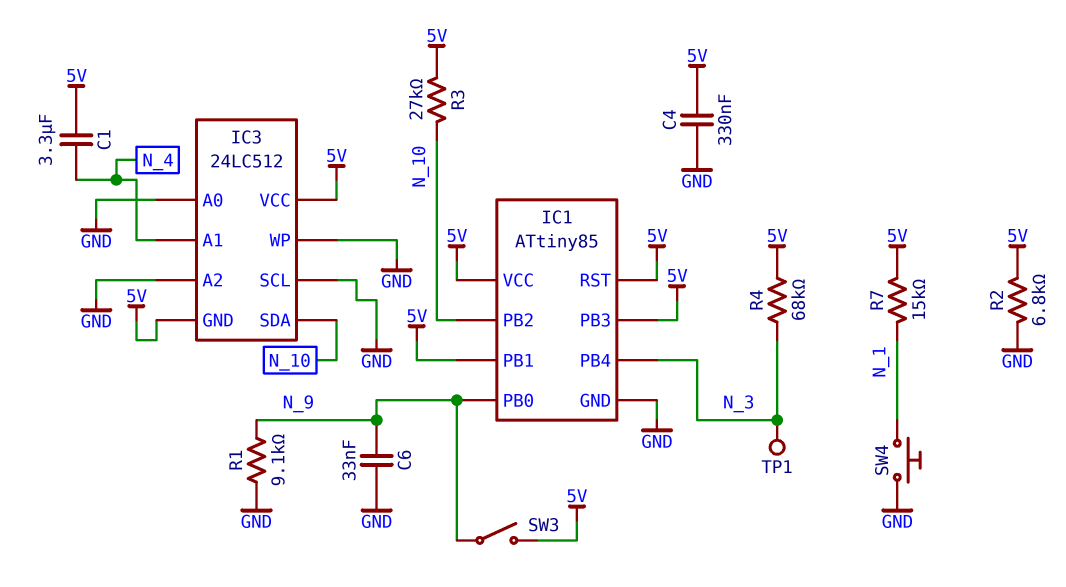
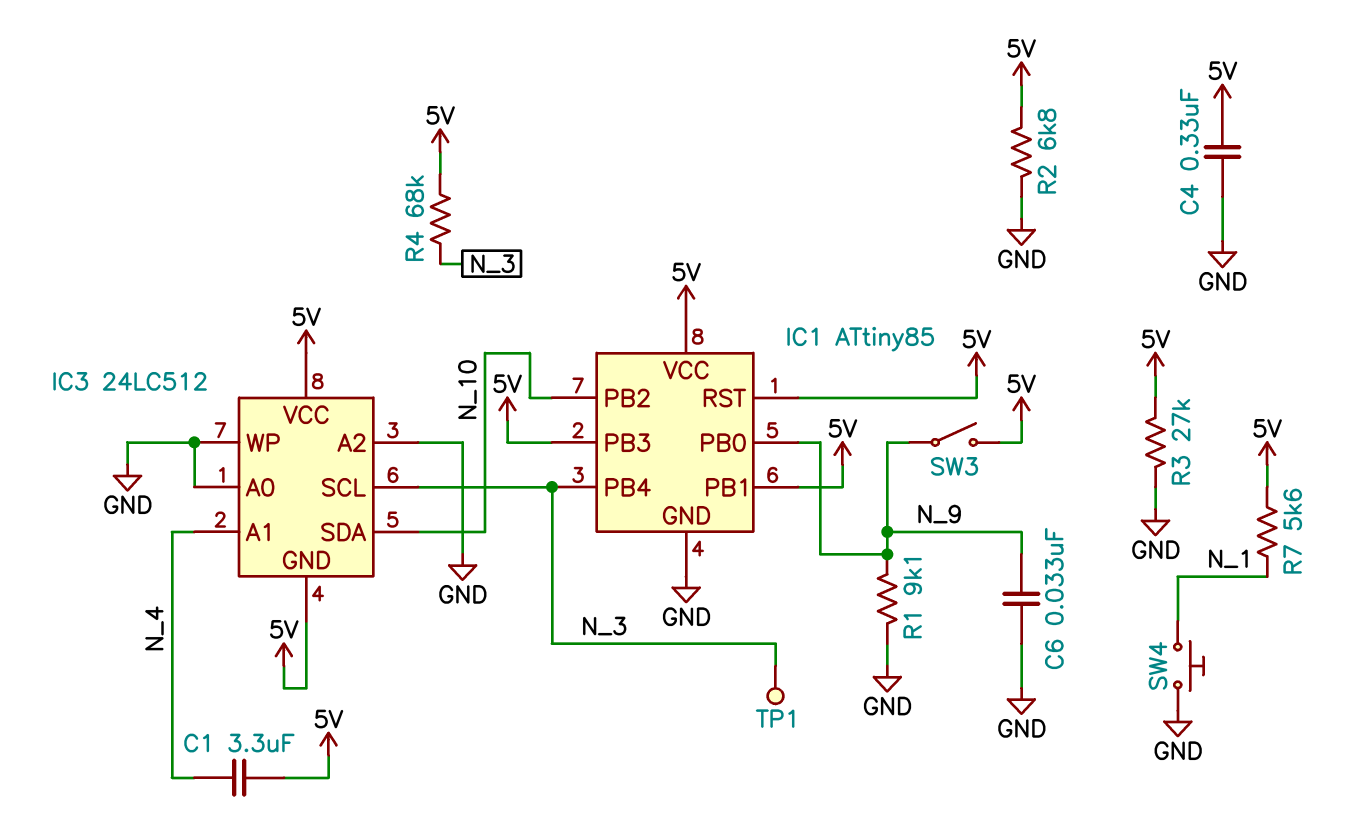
IC3 pin SCL: GND -> N_3
R3: 27k (5V, N_10) -> 27k (5V, GND)
R7: 15k (5V, N_1) -> 5.6k (5V, N_1)

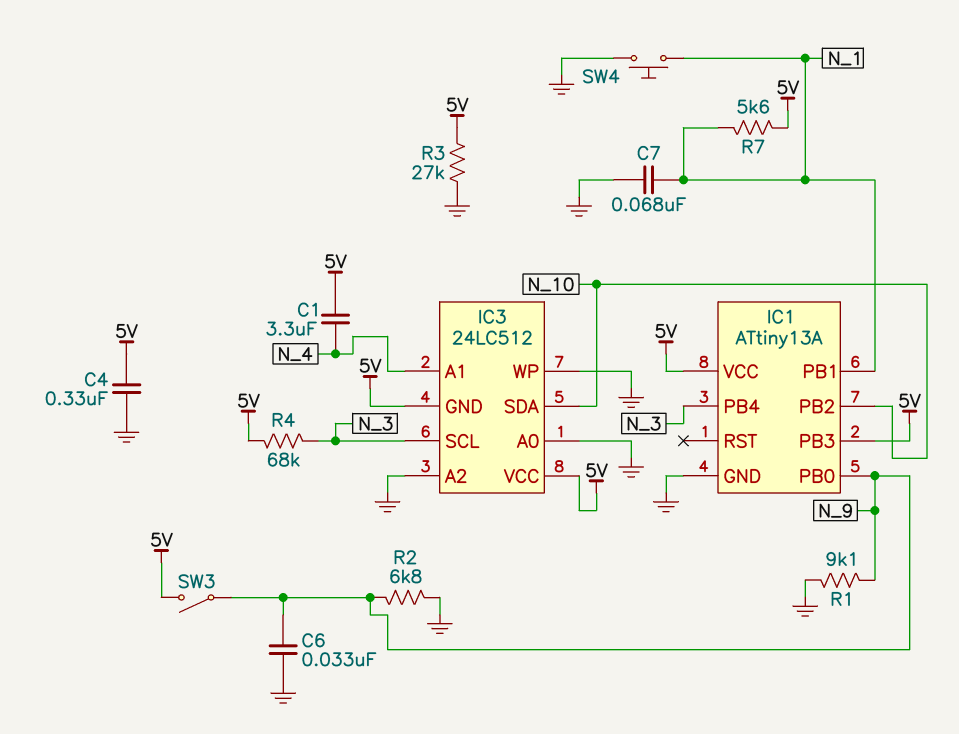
C7: none -> 68nF (GND, N_1)
IC1: ATtiny85 -> ATtiny13A
IC1 pin PB1: 5V -> N_1
IC1 pin RST: 5V -> none
R2: 6.8k (5V, GND) -> 6.8k (GND, N_9)
TP1: test point (N_3) -> none

